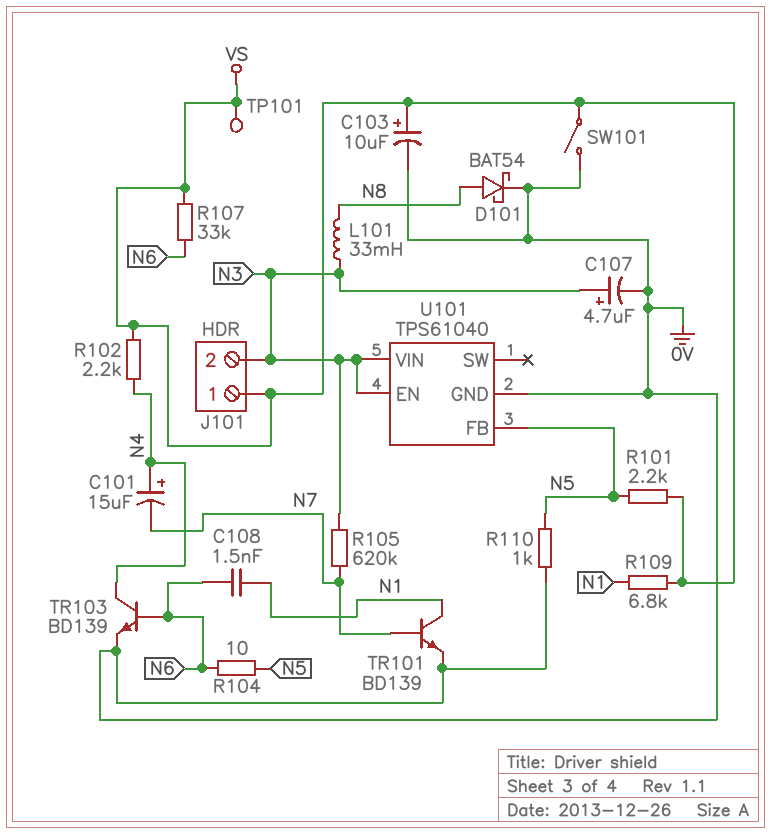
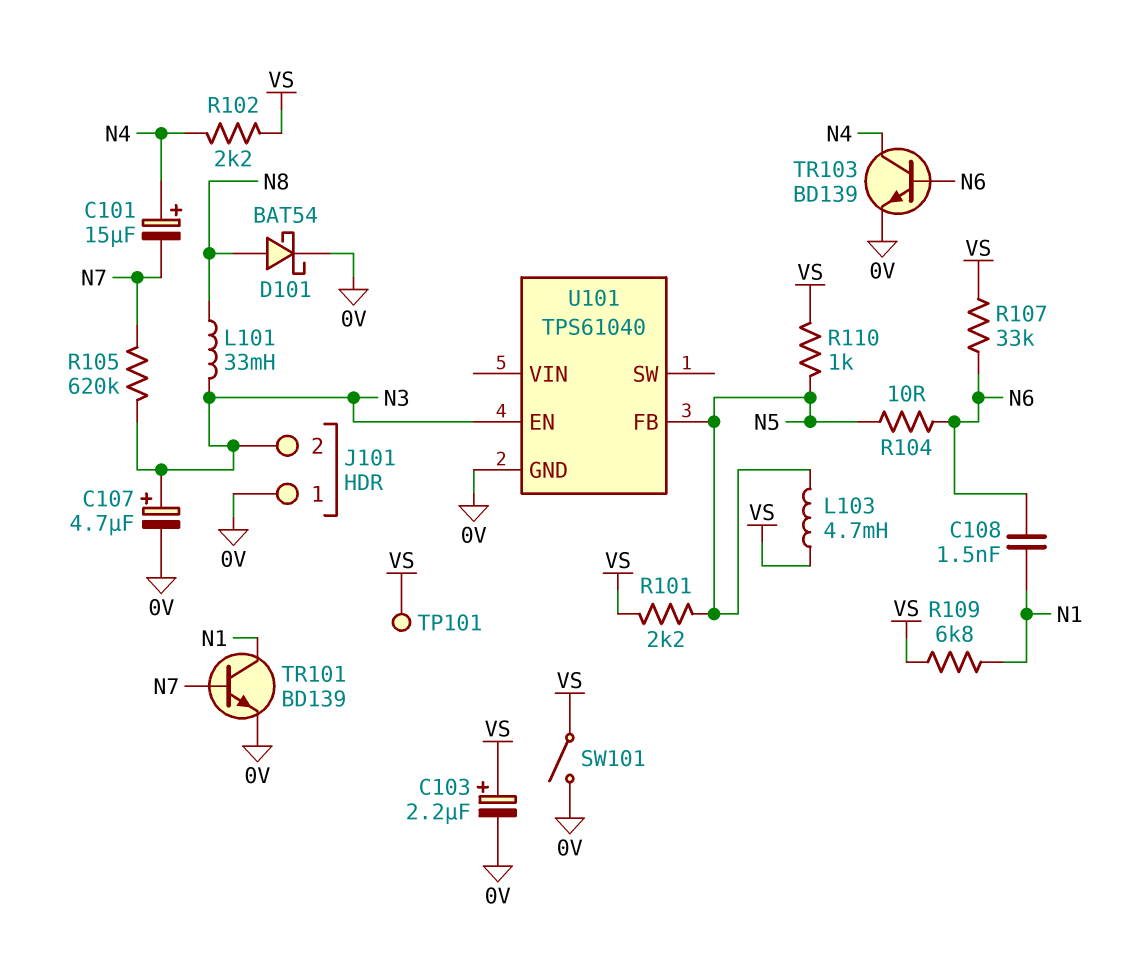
C103: 10uF (plus VS, minus 0V) -> 2.2uF (plus VS, minus 0V)
J101 pin 1: VS -> 0V
L103: none -> 4.7mH (N5, VS)
R110: 1k (0V, N5) -> 1k (N5, VS)
U101 pin VIN: N3 -> none

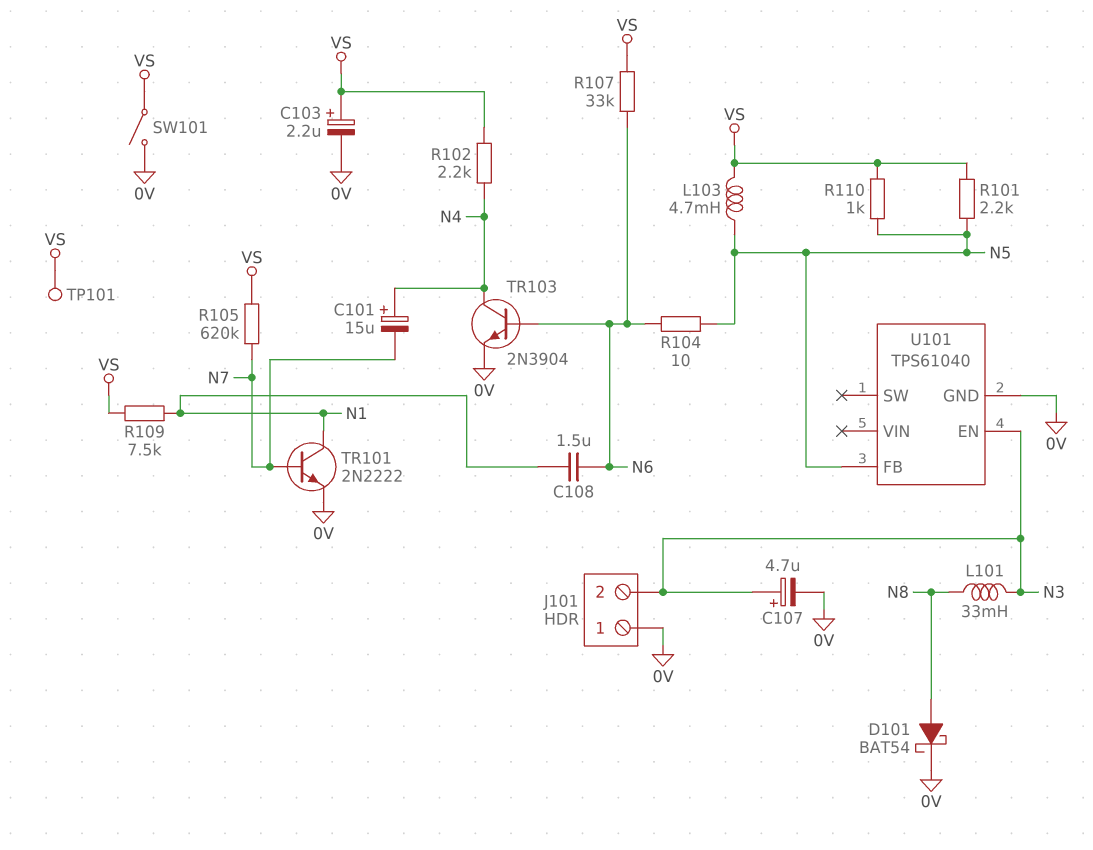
C108: 1.5nF (N1, N6) -> 1.5uF (N1, N6)
R105: 620k (N3, N7) -> 620k (N7, VS)
R109: 6.8k (N1, VS) -> 7.5k (N1, VS)
TR101: NPN BD139 (B N7, C N1, E 0V) -> NPN 2N2222 (B N7, C N1, E 0V)
TR103: NPN BD139 (B N6, C N4, E 0V) -> NPN 2N3904 (B N6, C N4, E 0V)

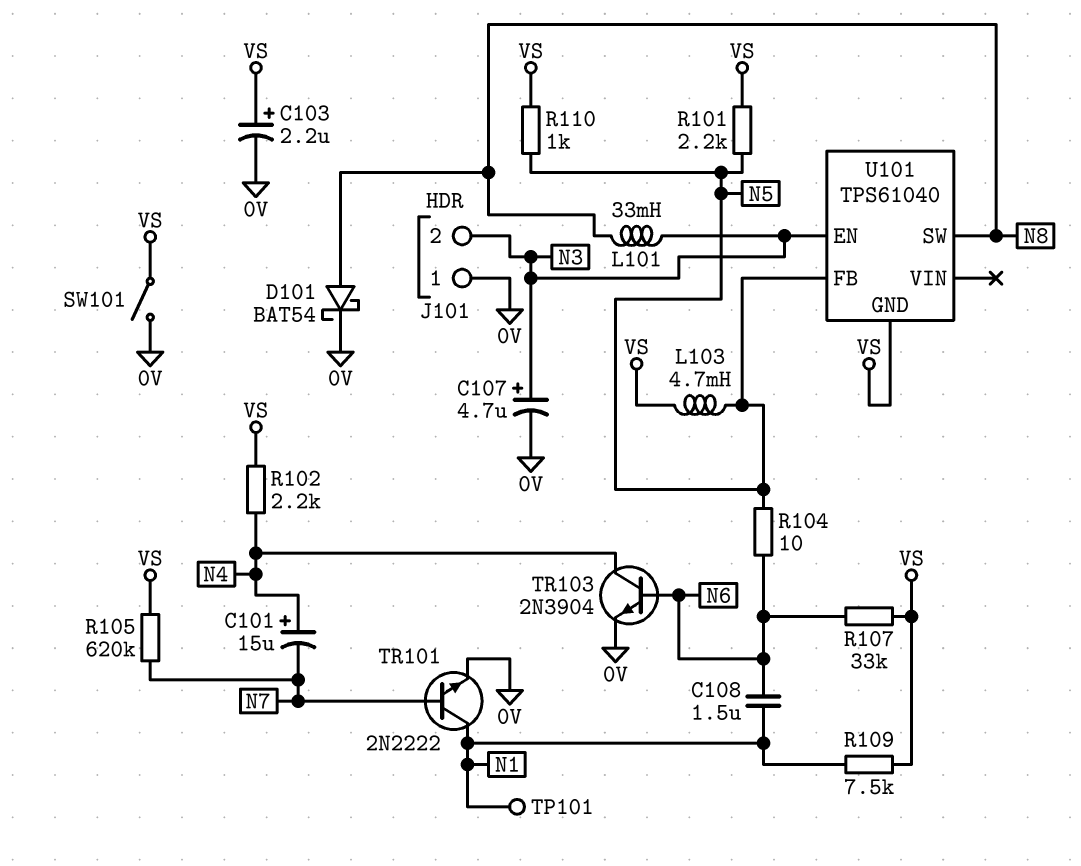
TP101: test point (VS) -> test point (N1)
U101 pin GND: 0V -> VS
U101 pin SW: none -> N8

